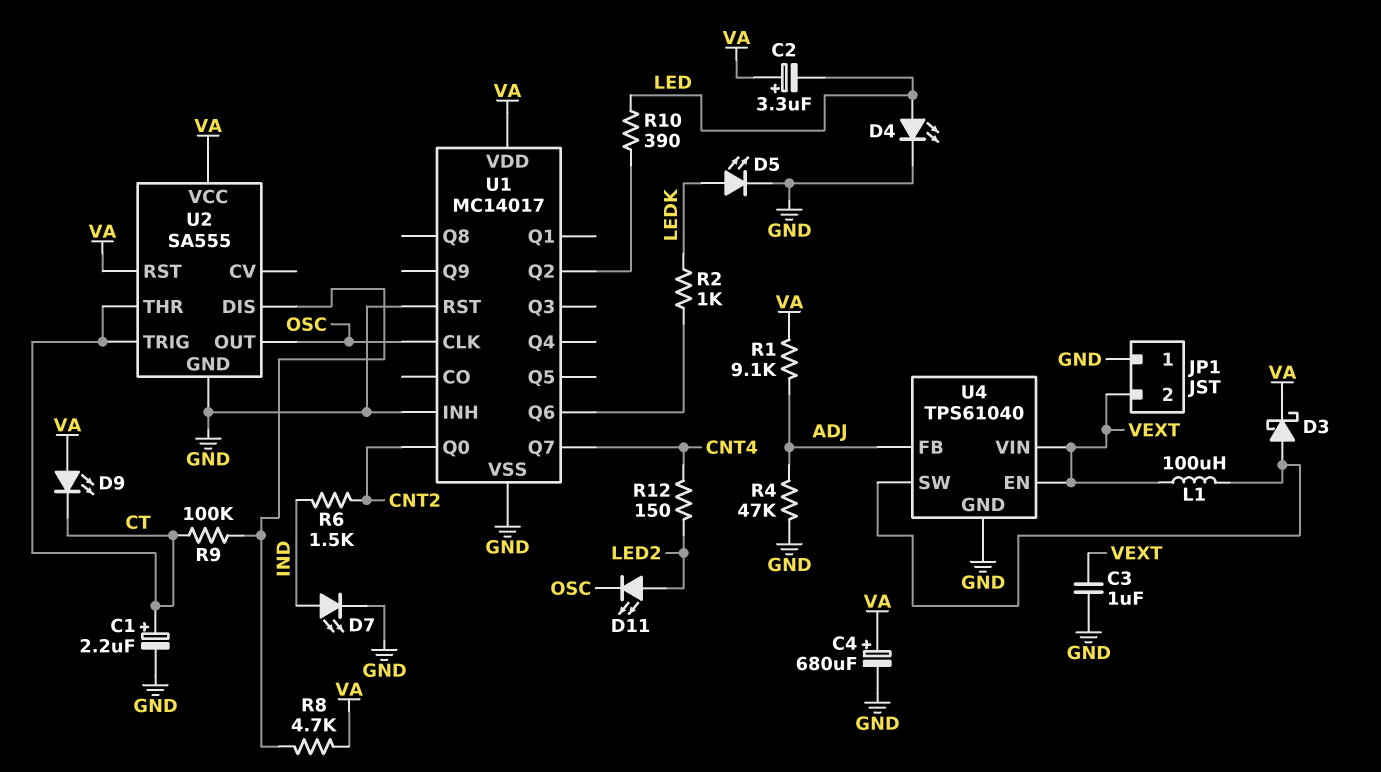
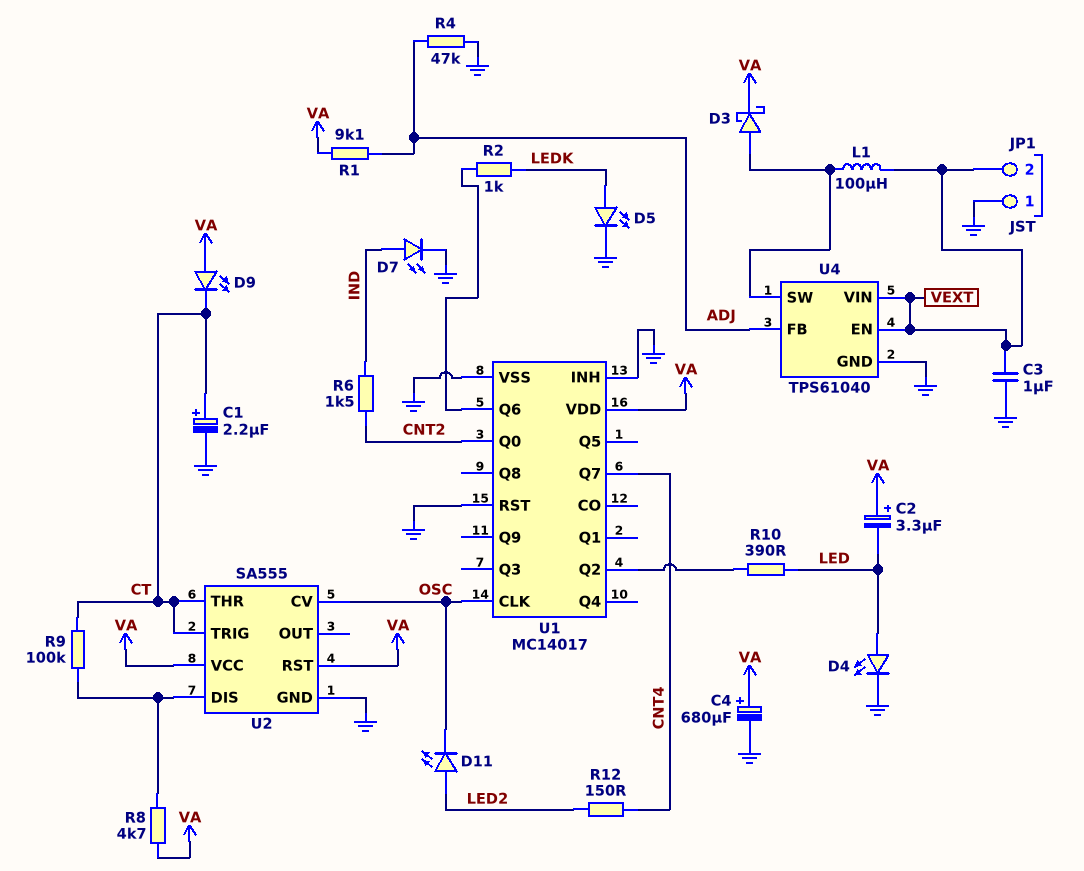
U2 pin CV: none -> OSC
U2 pin OUT: OSC -> none

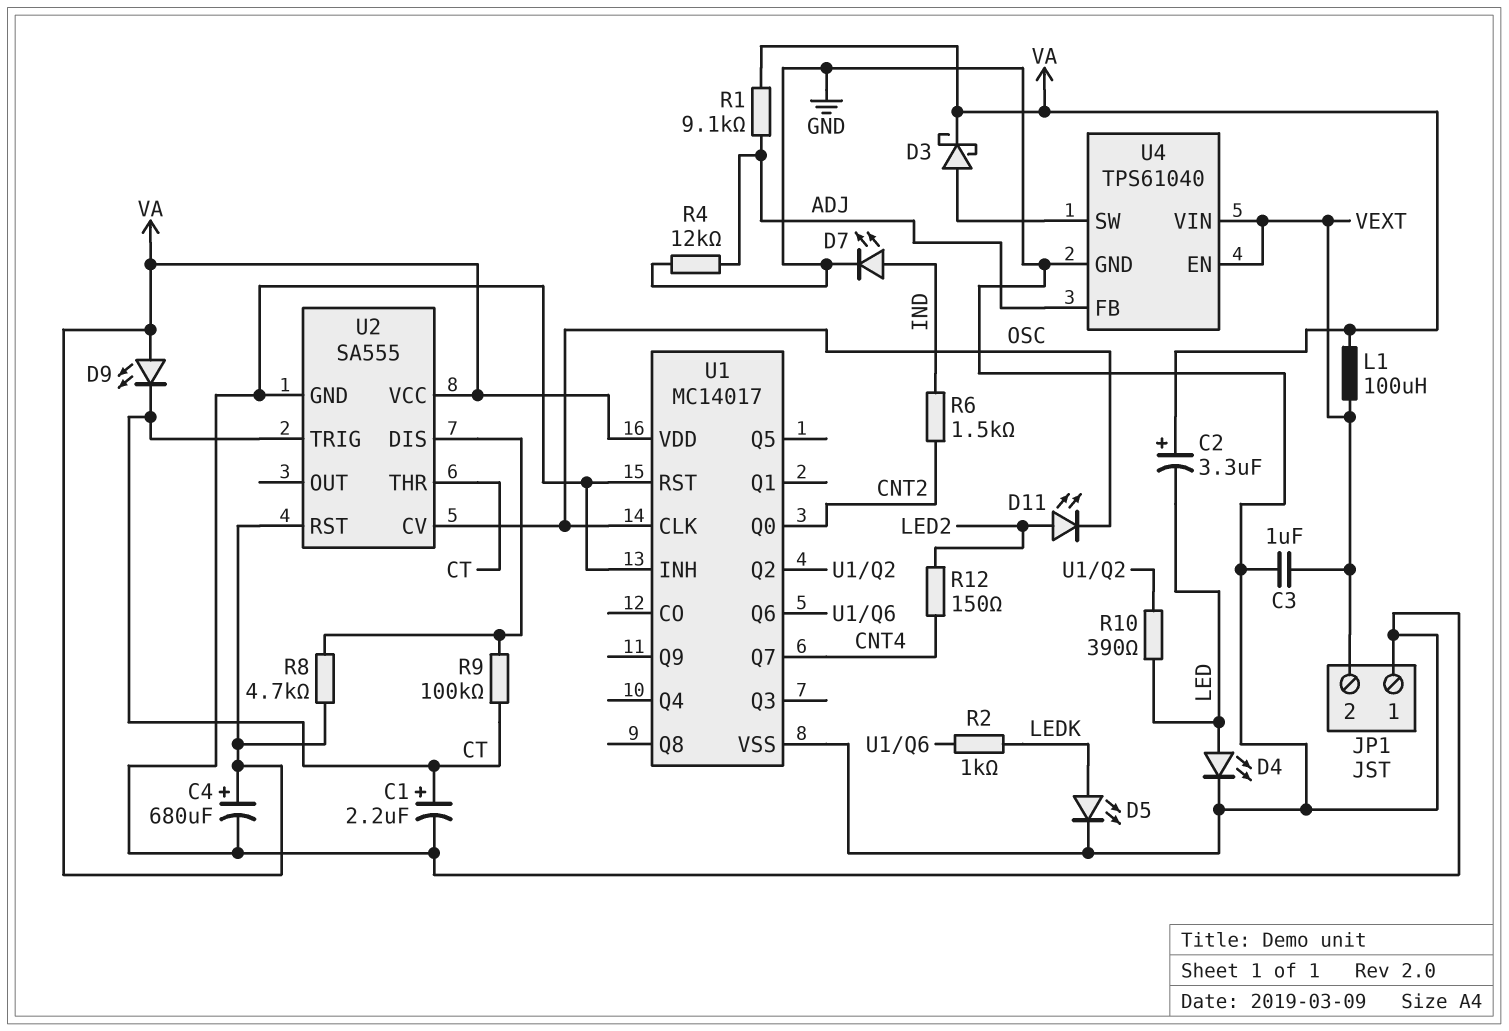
L1: 100uH (U4/SW, VEXT) -> 100uH (VA, VEXT)
R4: 47k (ADJ, GND) -> 12k (ADJ, GND)

